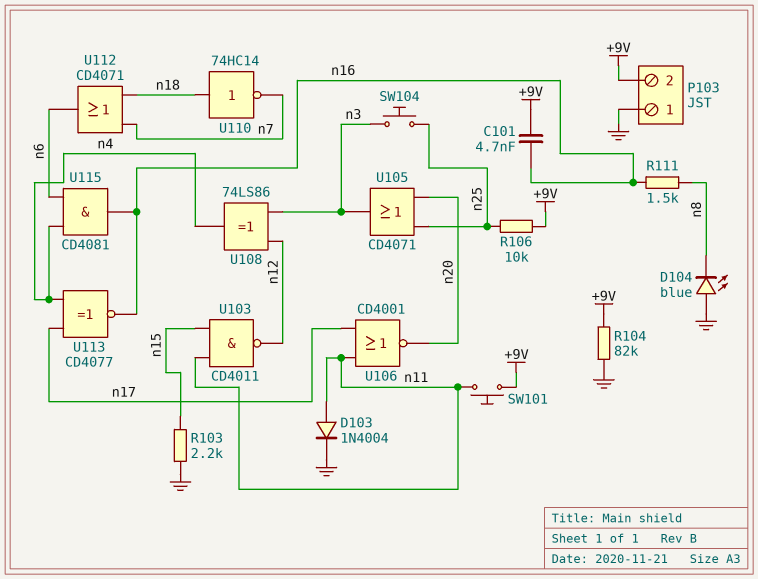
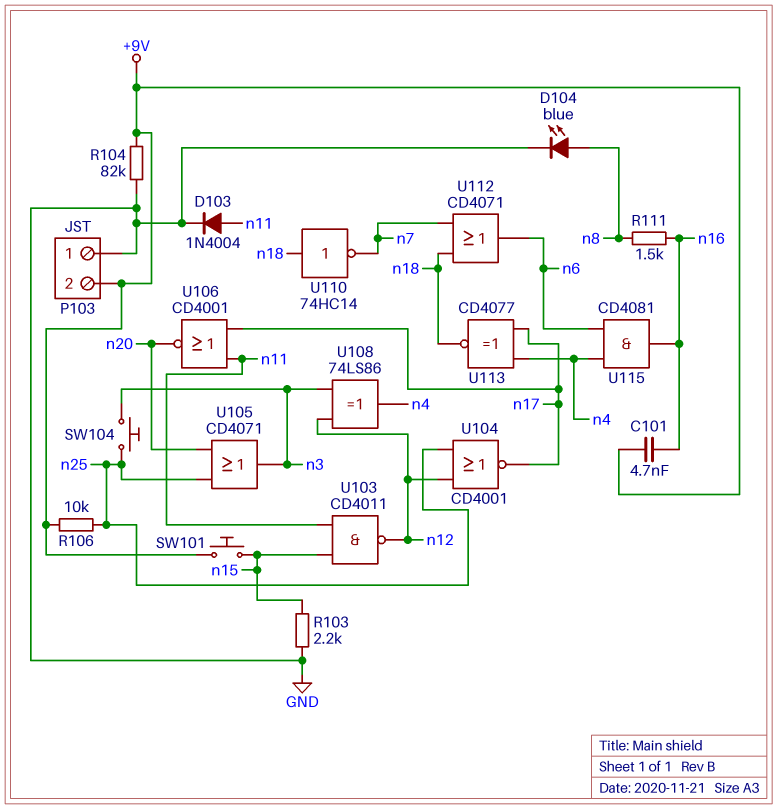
D104: LED blue (A GND, K n8) -> LED blue (A n8, K GND)
SW101: button (+9V, n11) -> button (+9V, n15)
U104: none -> NOR CD4001 (in n12, in n25, out n17)
U113: XNOR CD4077 (in n4, in n17, out n16) -> XNOR CD4077 (in n4, in n17, out n18)

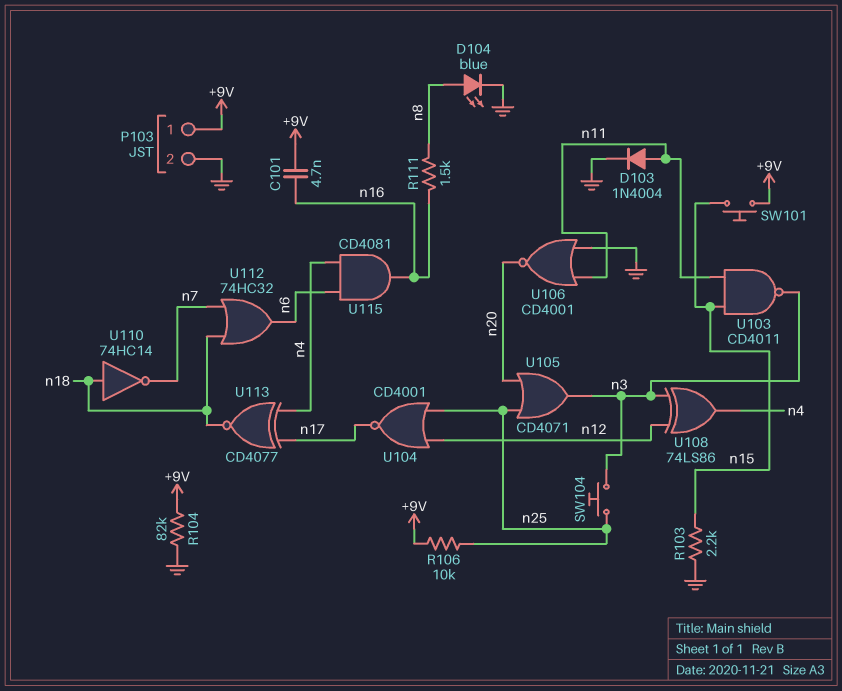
P103 pin 1: GND -> +9V
P103 pin 2: +9V -> GND
U103: NAND CD4011 (in n11, in n15, out n12) -> NAND CD4011 (in n11, in n15, out n3)
U106: NOR CD4001 (in n11, in n17, out n20) -> NOR CD4001 (in GND, in n11, out n20)
U112: OR CD4071 (in n7, in n18, out n6) -> OR 74HC32 (in n7, in n18, out n6)

